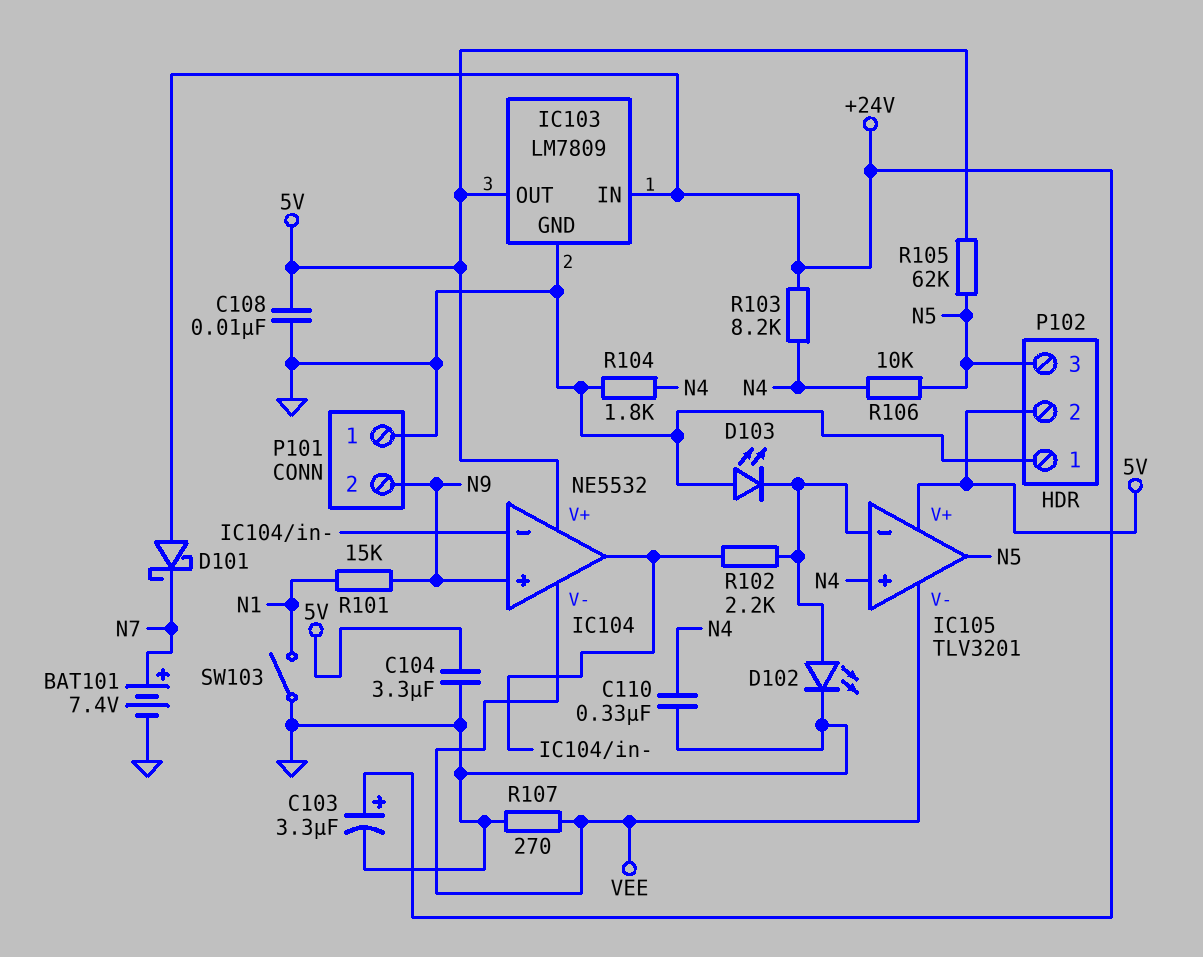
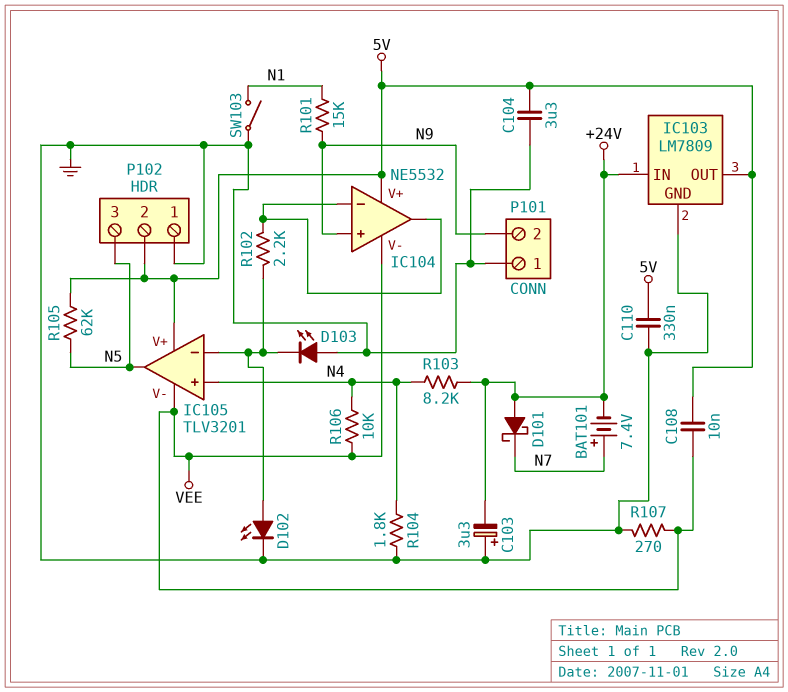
BAT101: 7.4V (plus N7, minus GND) -> 7.4V (plus N7, minus +24V)
C103: 3.3uF (plus +24V, minus GND) -> 3.3uF (plus GND, minus +24V)
C108: 10nF (5V, GND) -> 10nF (5V, VEE)
C110: 330nF (GND, N4) -> 330nF (5V, GND)
R106: 10k (N4, N5) -> 10k (N4, VEE)

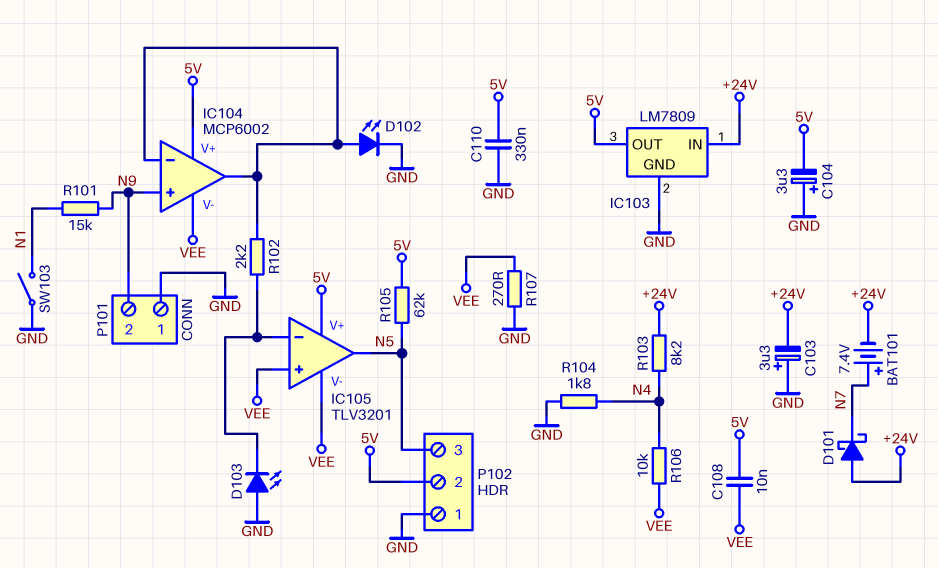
C104: 3.3uF (5V, GND) -> 3.3uF (plus GND, minus 5V)
D102: LED (A IC105/in-, K GND) -> LED (A IC104/in-, K GND)
IC104: NE5532 -> MCP6002
IC105 pin in+: N4 -> VEE

